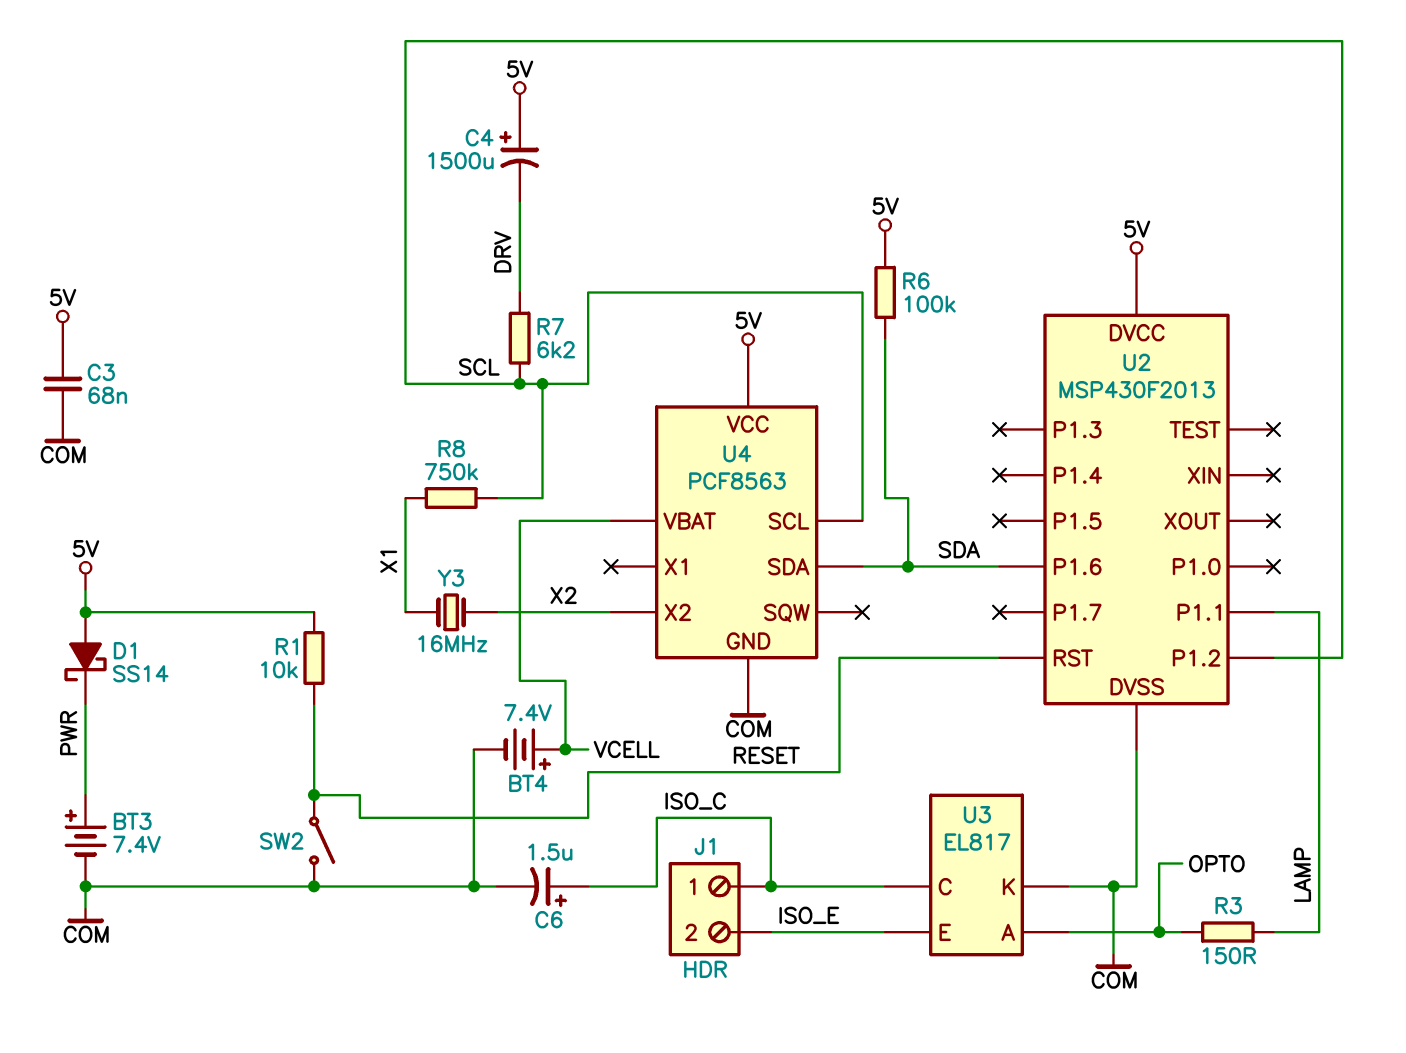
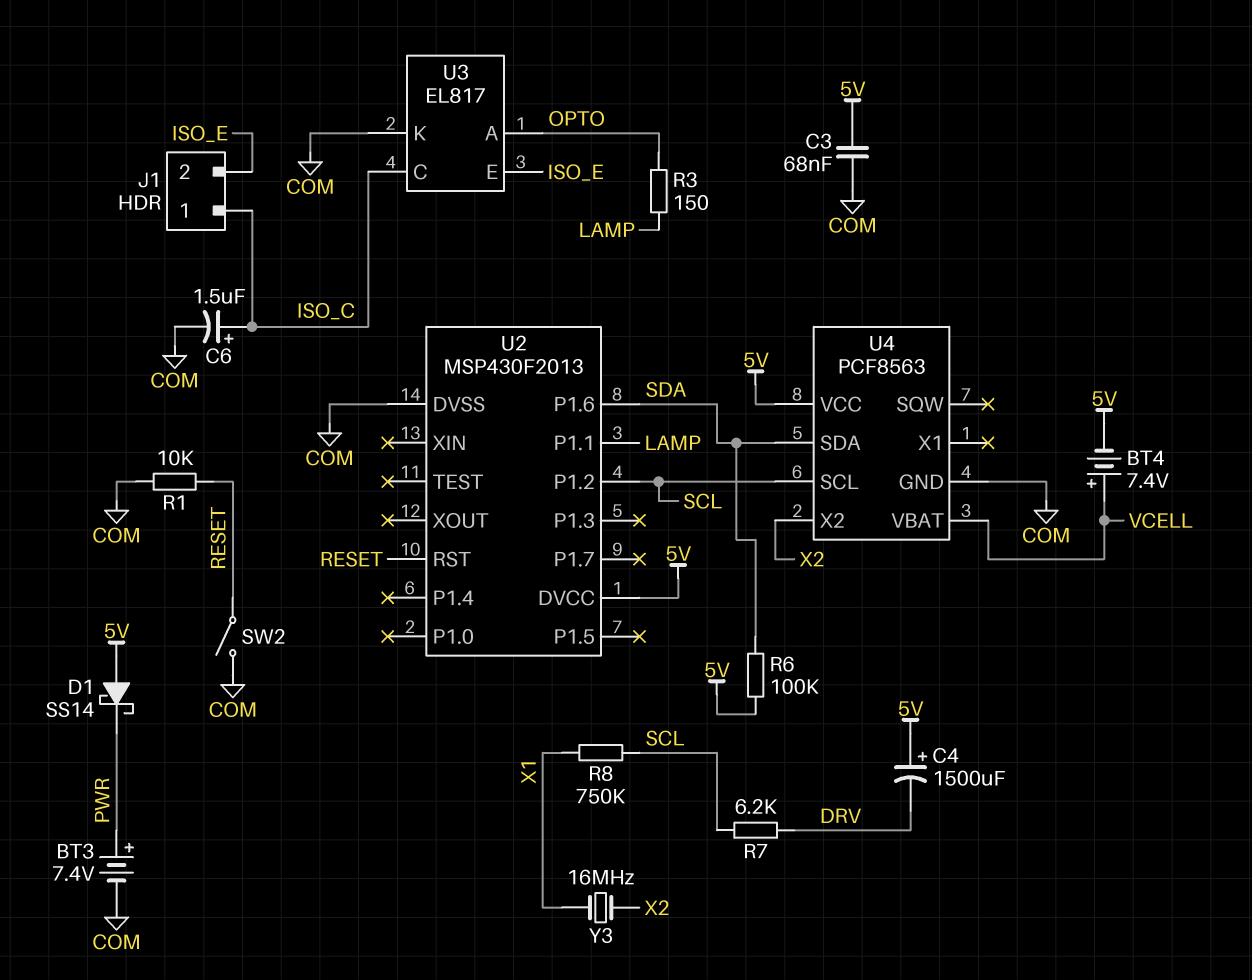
BT4: 7.4V (plus VCELL, minus COM) -> 7.4V (plus VCELL, minus 5V)
R1: 10k (5V, RESET) -> 10k (COM, RESET)

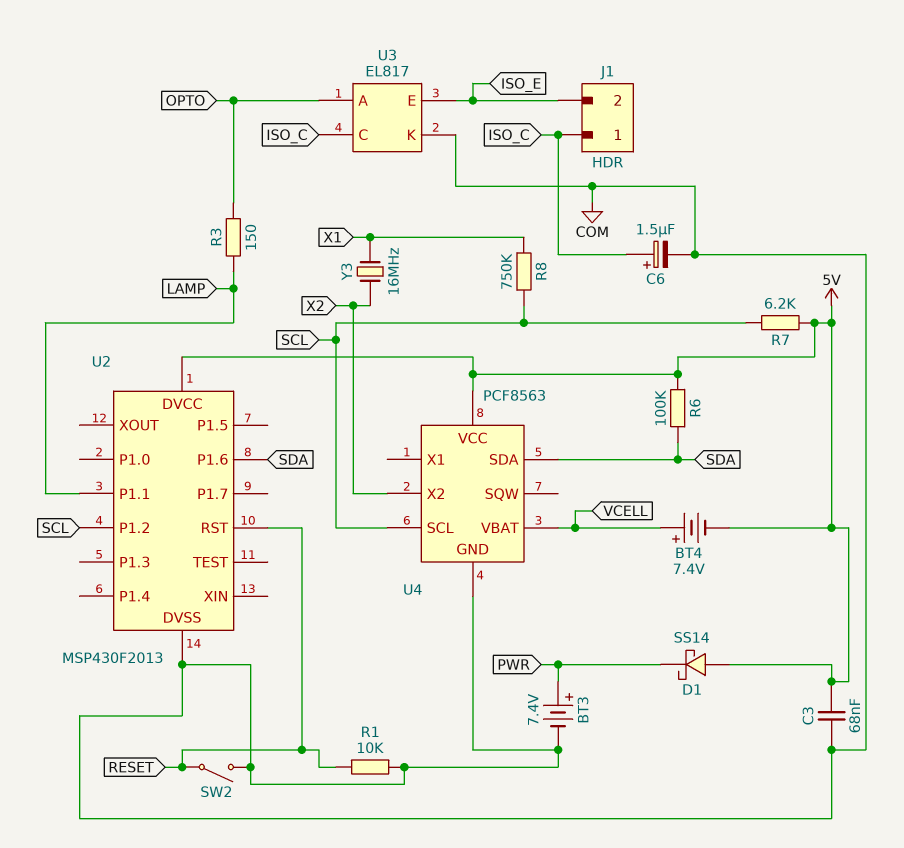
C4: 1500uF (plus 5V, minus DRV) -> none
R7: 6.2k (DRV, SCL) -> 6.2k (5V, SCL)

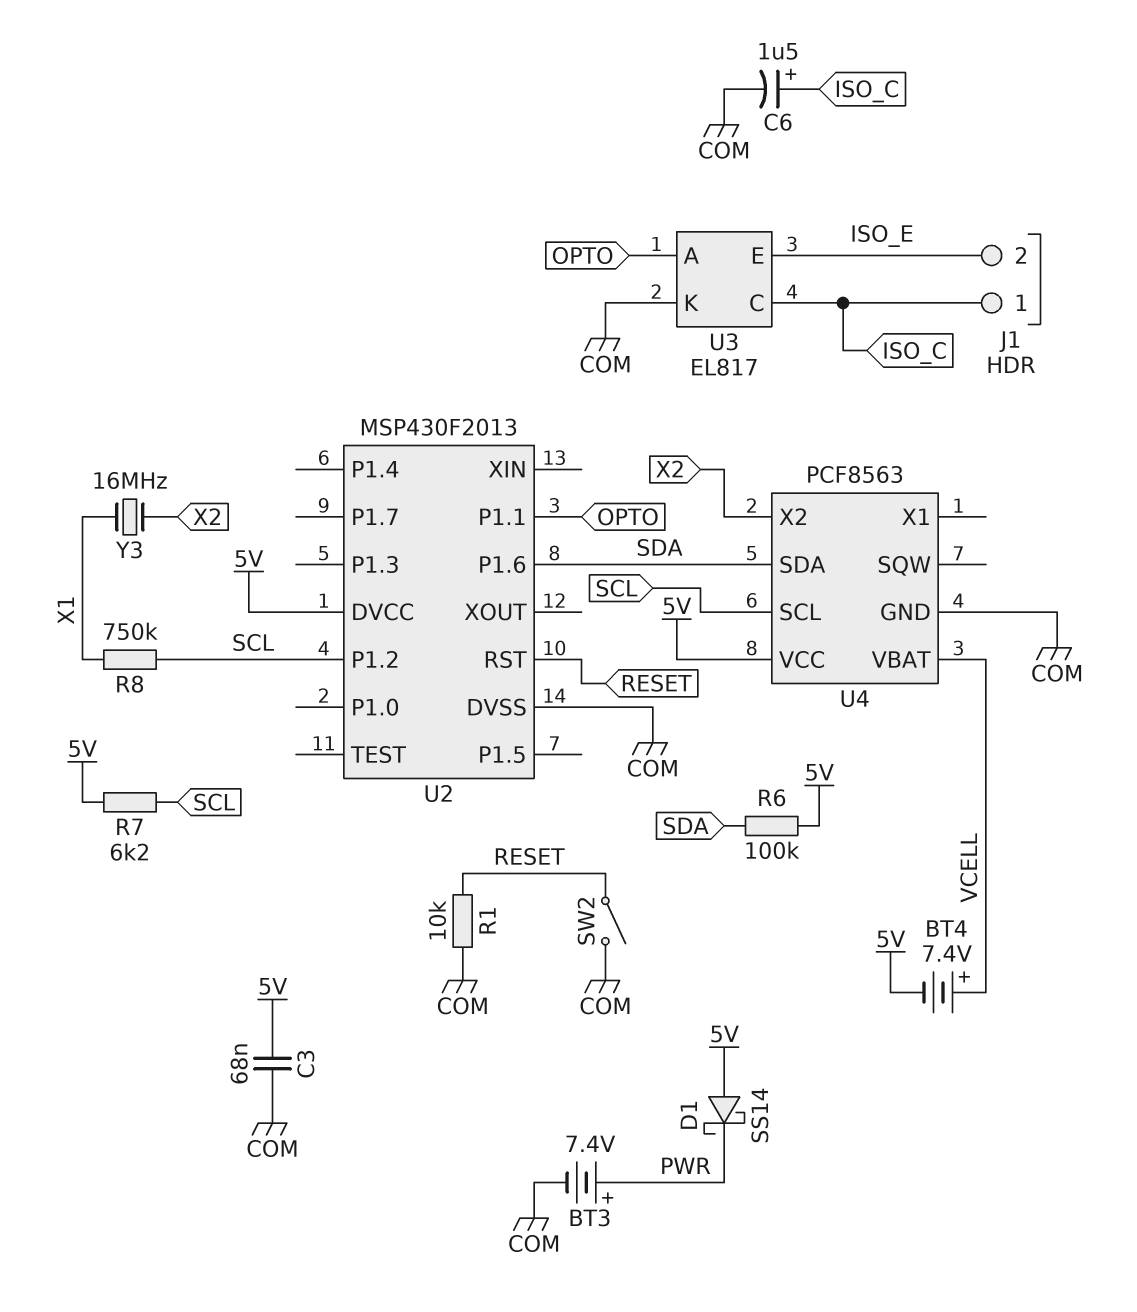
R3: 150 (LAMP, OPTO) -> none
U2 pin P1.1: LAMP -> OPTO

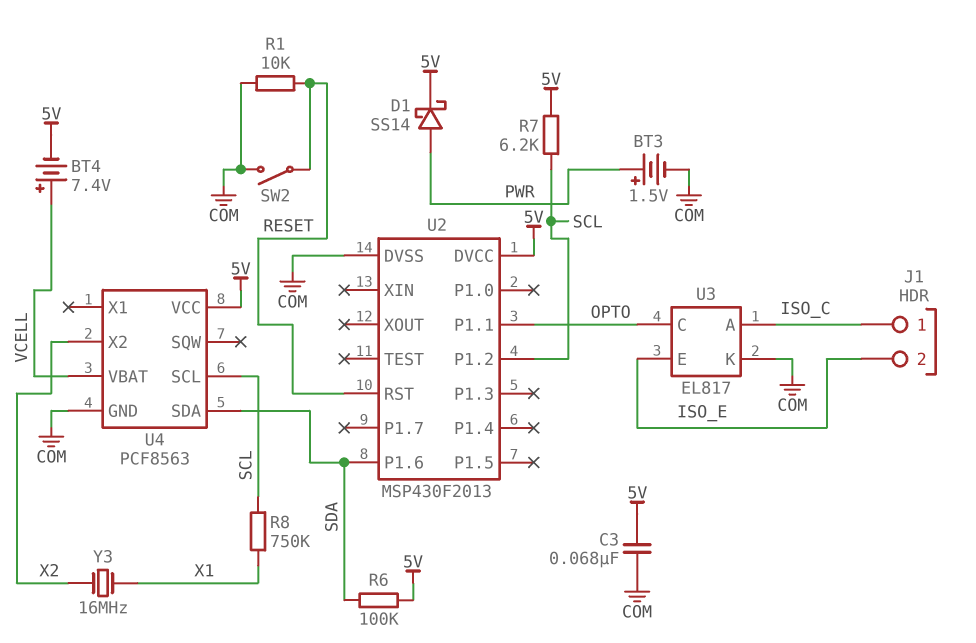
BT3: 7.4V (plus PWR, minus COM) -> 1.5V (plus PWR, minus COM)
C6: 1.5uF (plus ISO_C, minus COM) -> none
D1: schottky SS14 (A 5V, K PWR) -> schottky SS14 (A PWR, K 5V)
U3 pin A: OPTO -> ISO_C
U3 pin C: ISO_C -> OPTO

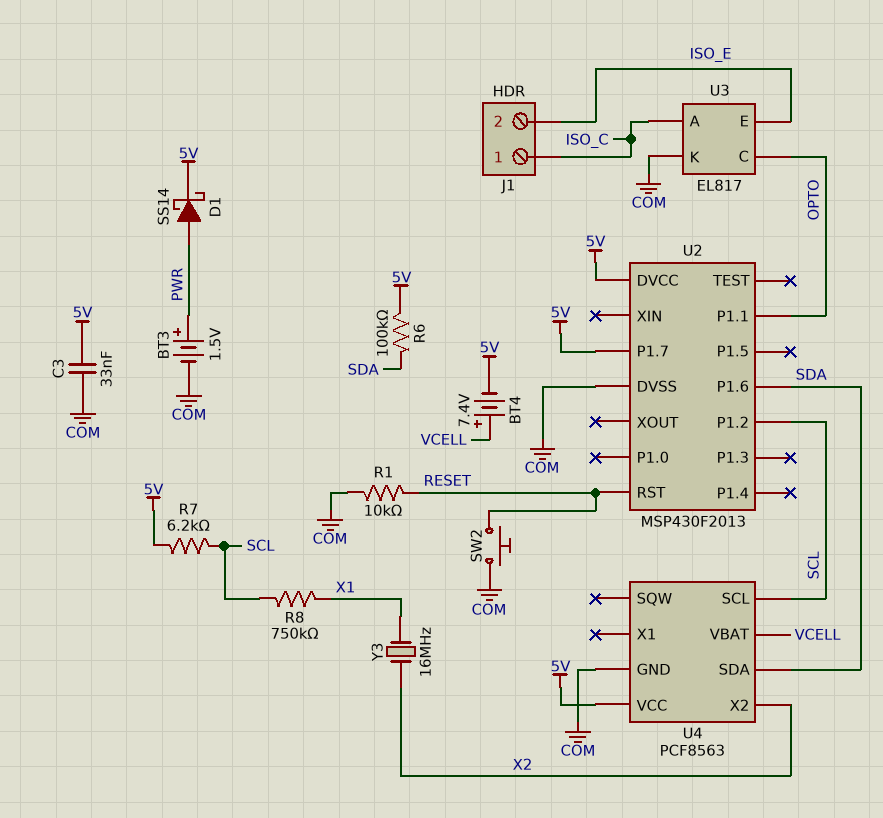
C3: 68nF (5V, COM) -> 33nF (5V, COM)
SW2: switch (COM, RESET) -> button (COM, RESET)
U2 pin P1.7: none -> 5V

